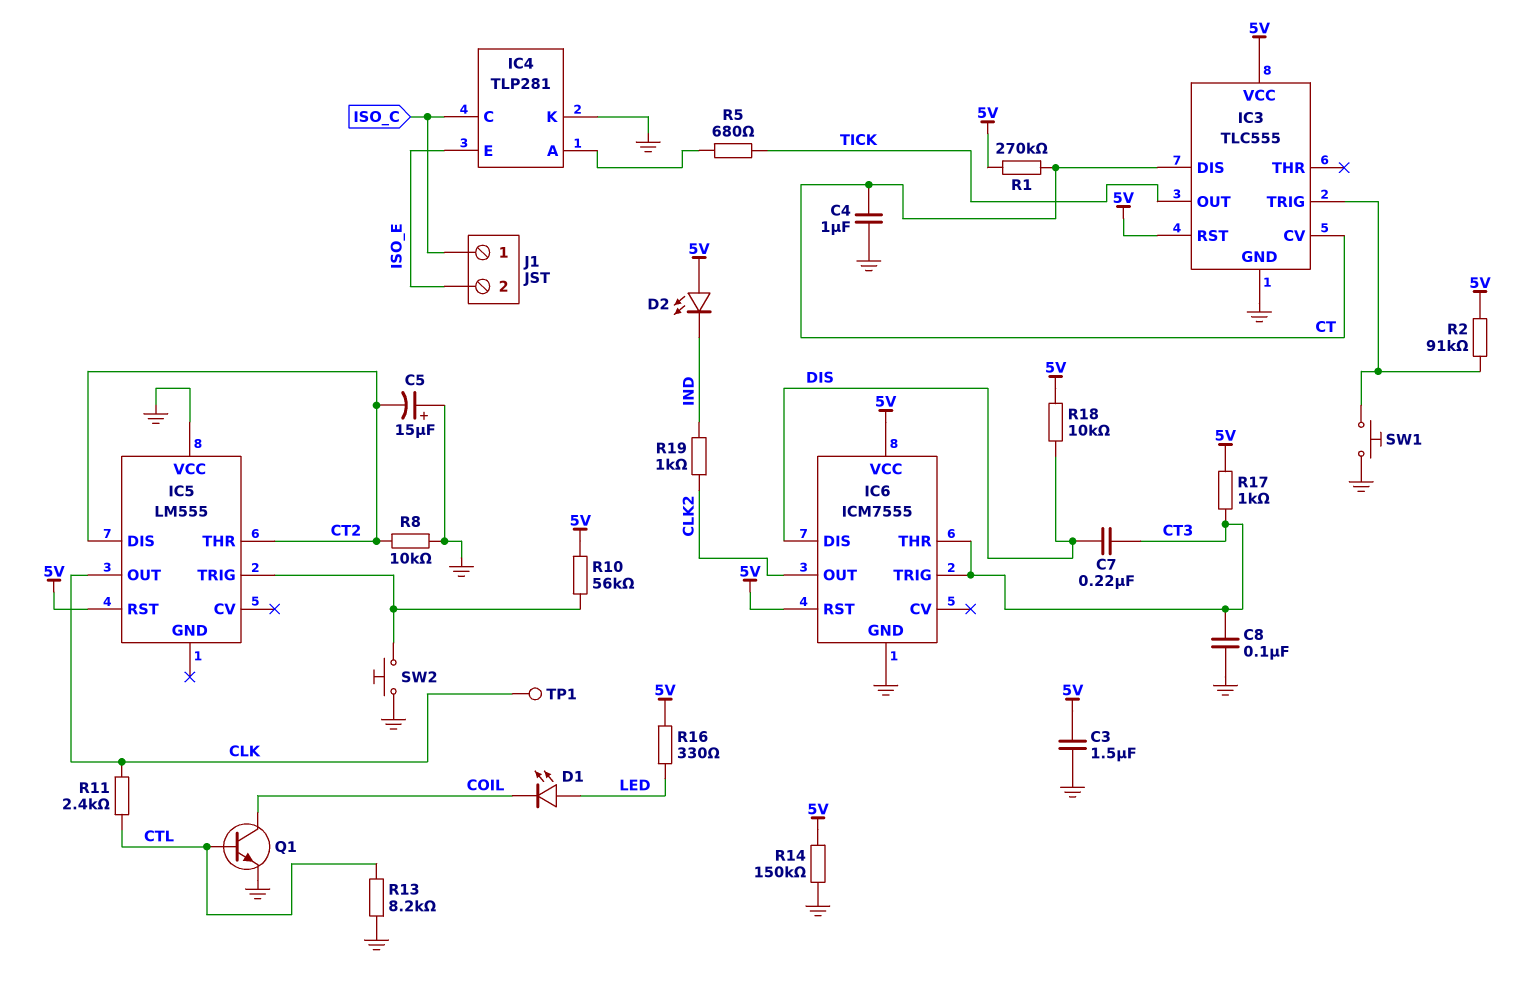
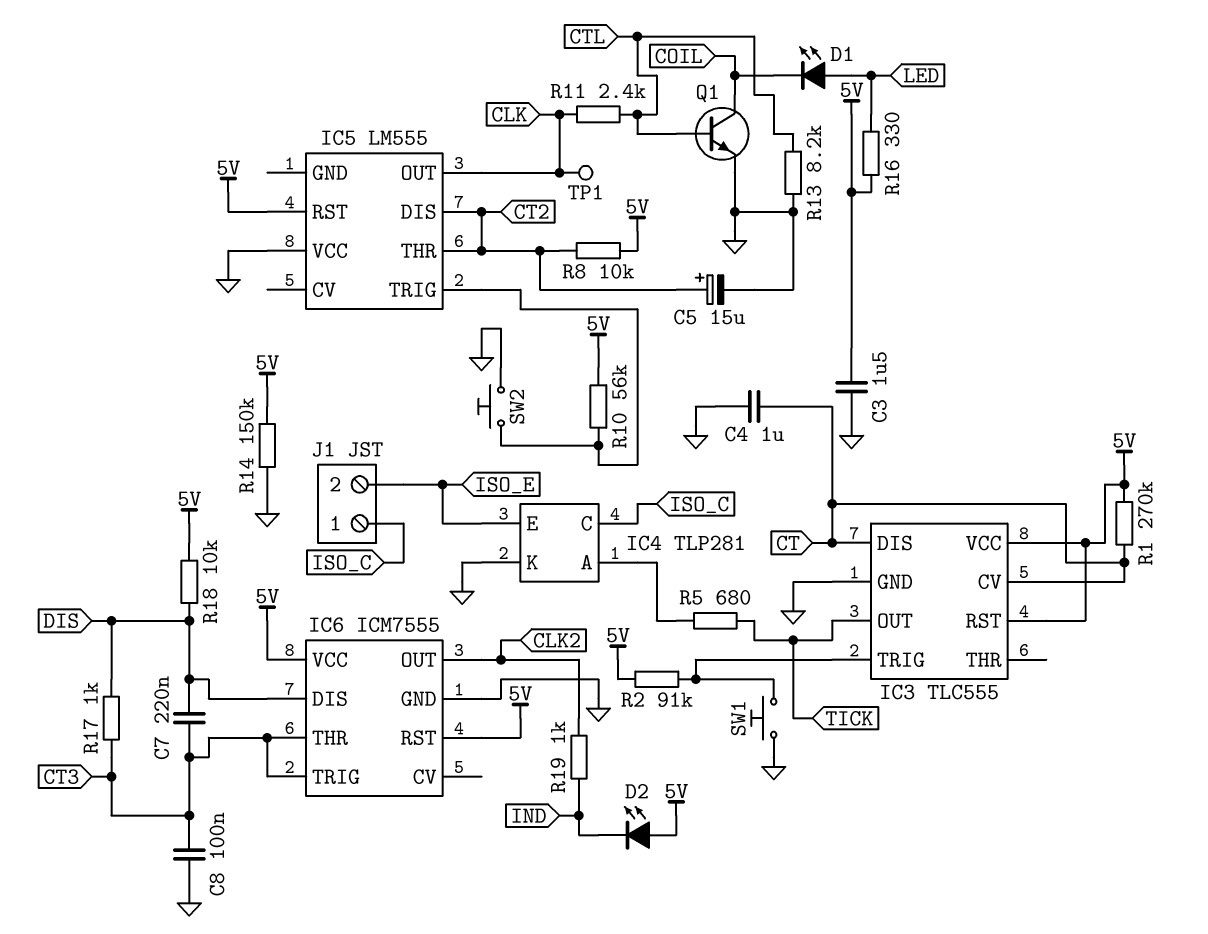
C5: 15uF (plus GND, minus CT2) -> 15uF (plus CT2, minus GND)
R8: 10k (CT2, GND) -> 10k (5V, CT2)
R17: 1k (5V, CT3) -> 1k (CT3, DIS)

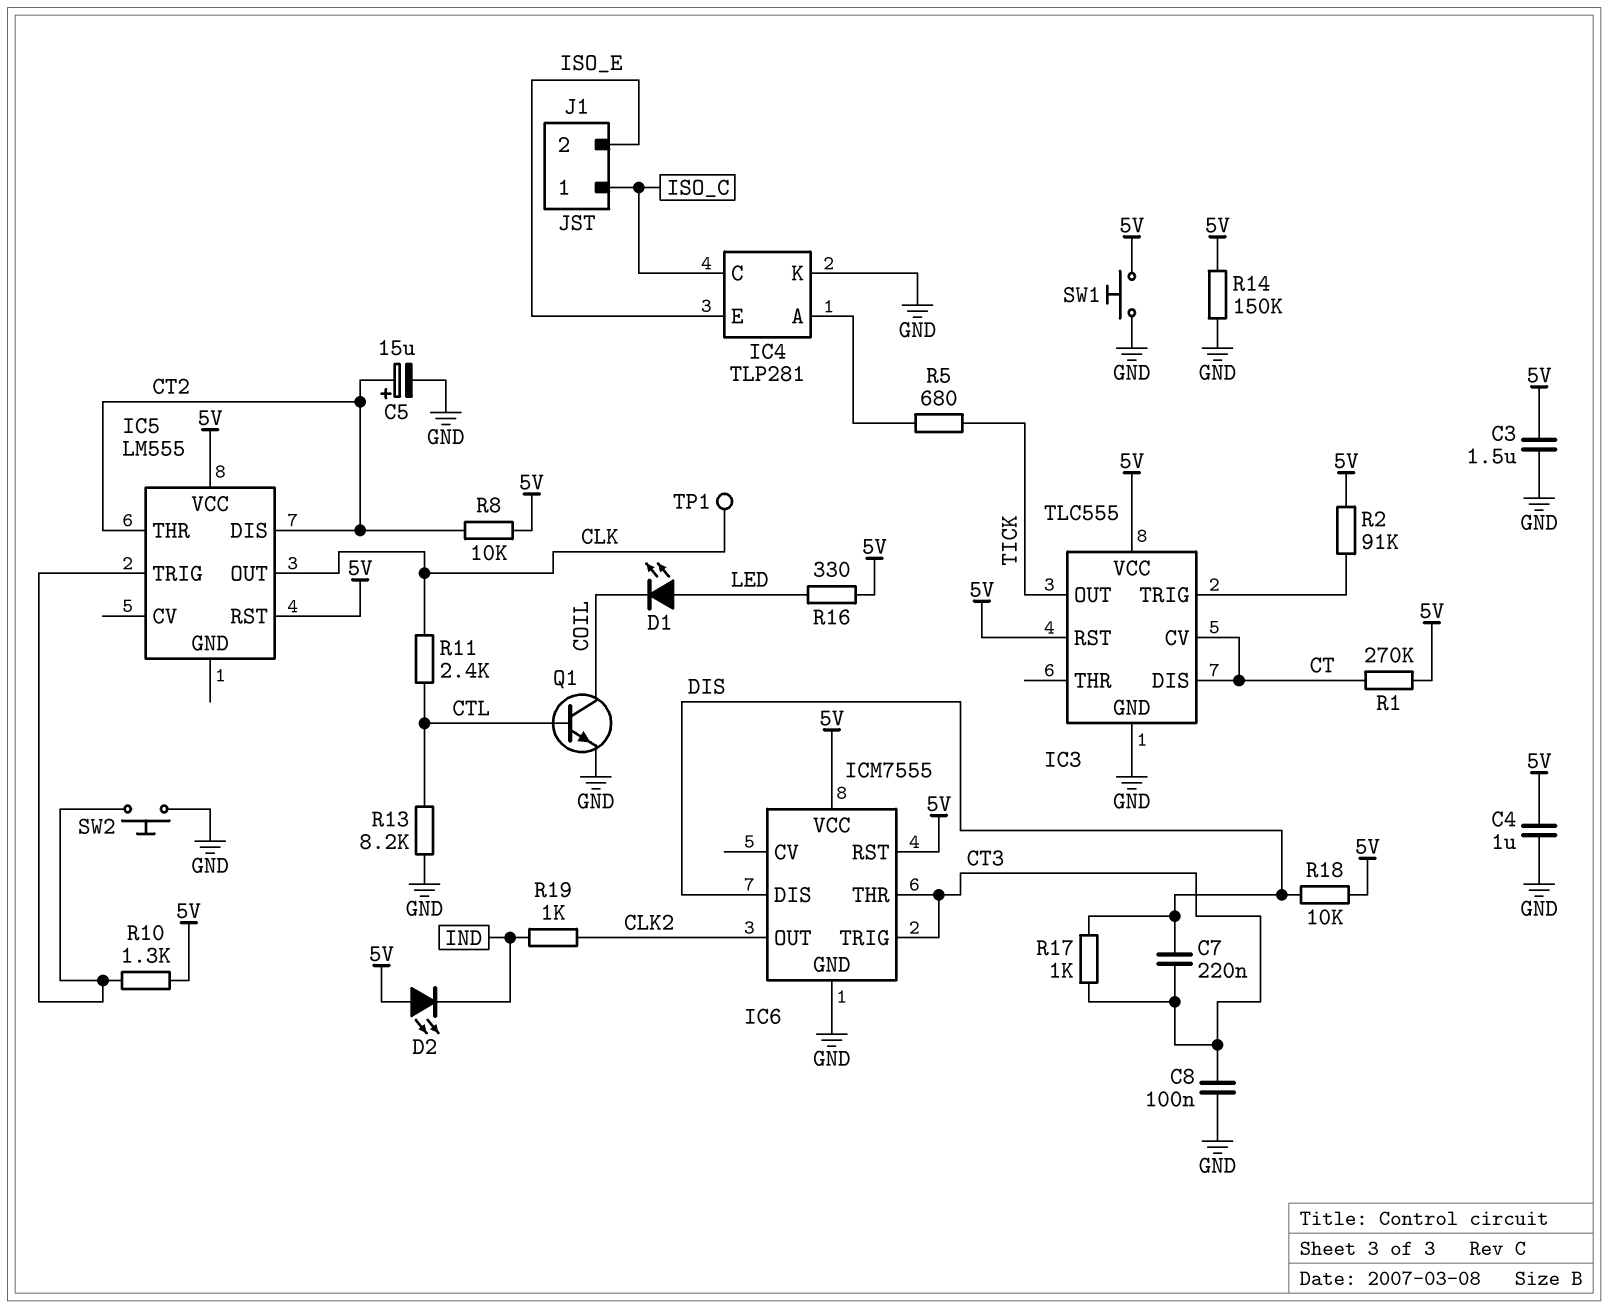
C4: 1uF (CT, GND) -> 1uF (5V, GND)
IC5 pin VCC: GND -> 5V
R10: 56k (5V, IC5/TRIG) -> 1.3k (5V, IC5/TRIG)
SW1: button (GND, IC3/TRIG) -> button (5V, GND)

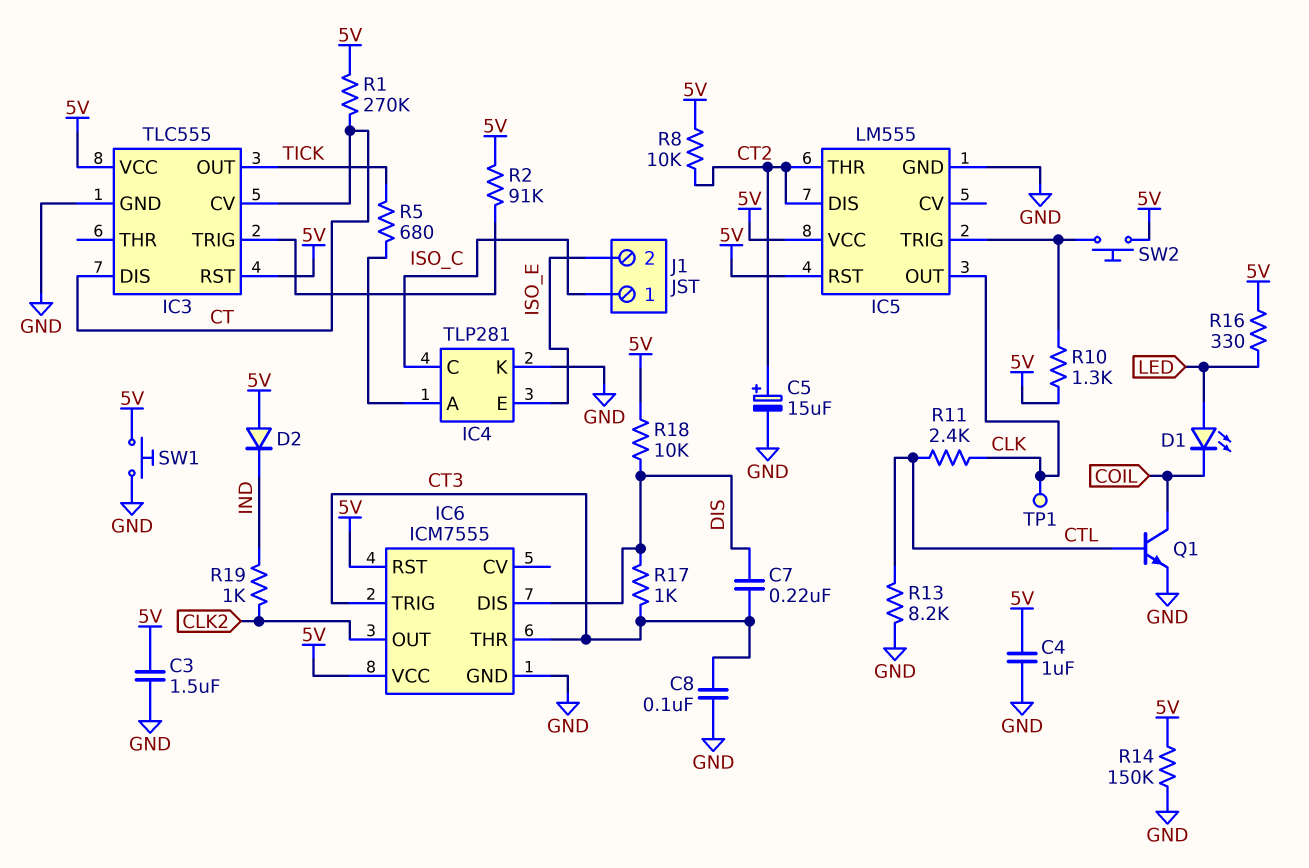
D2: LED (A 5V, K IND) -> diode (A 5V, K IND)
IC5 pin GND: none -> GND
SW2: button (GND, IC5/TRIG) -> button (5V, IC5/TRIG)

